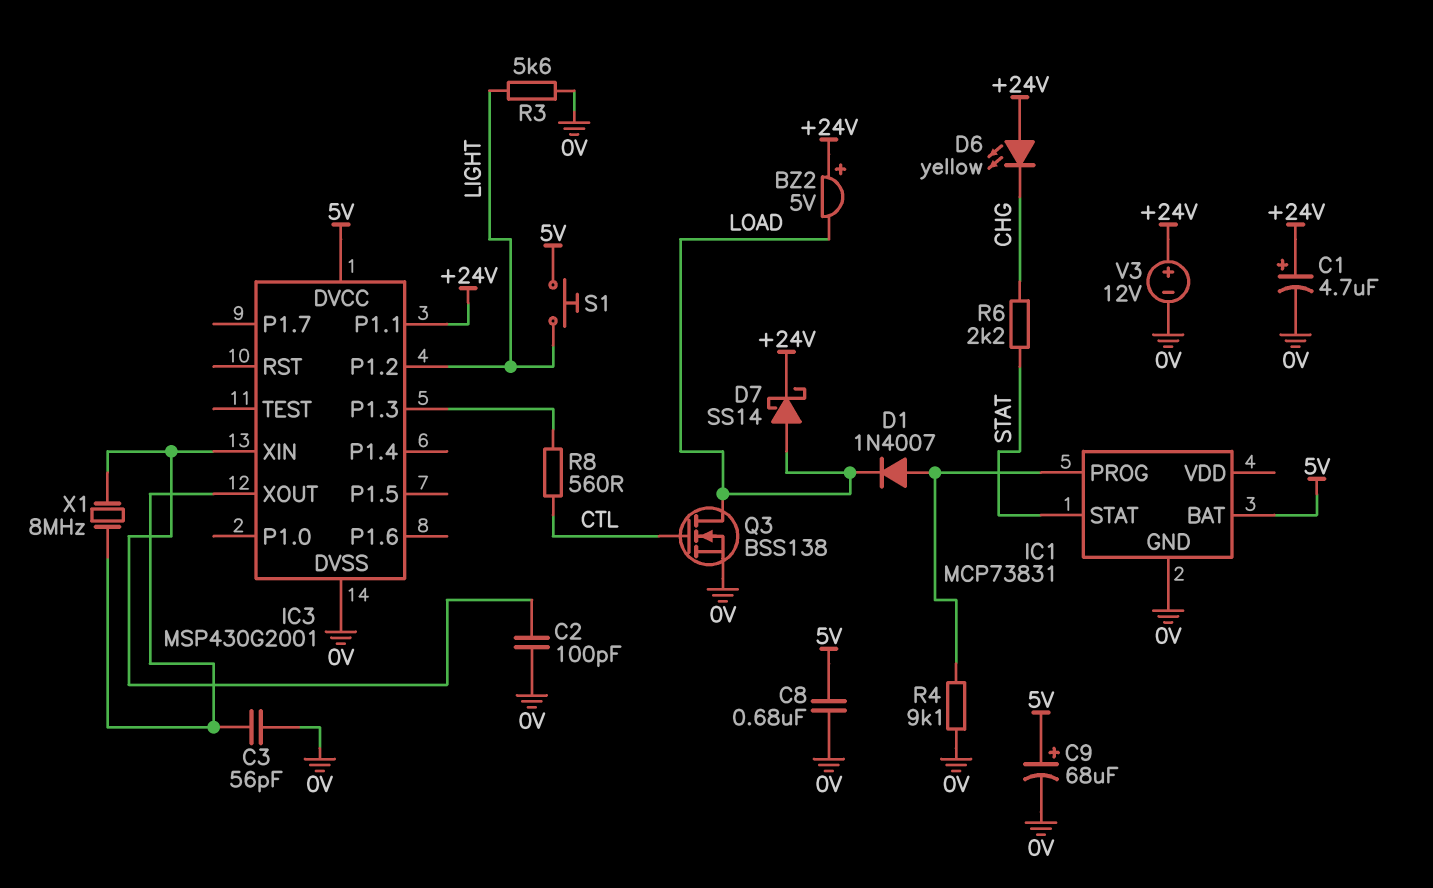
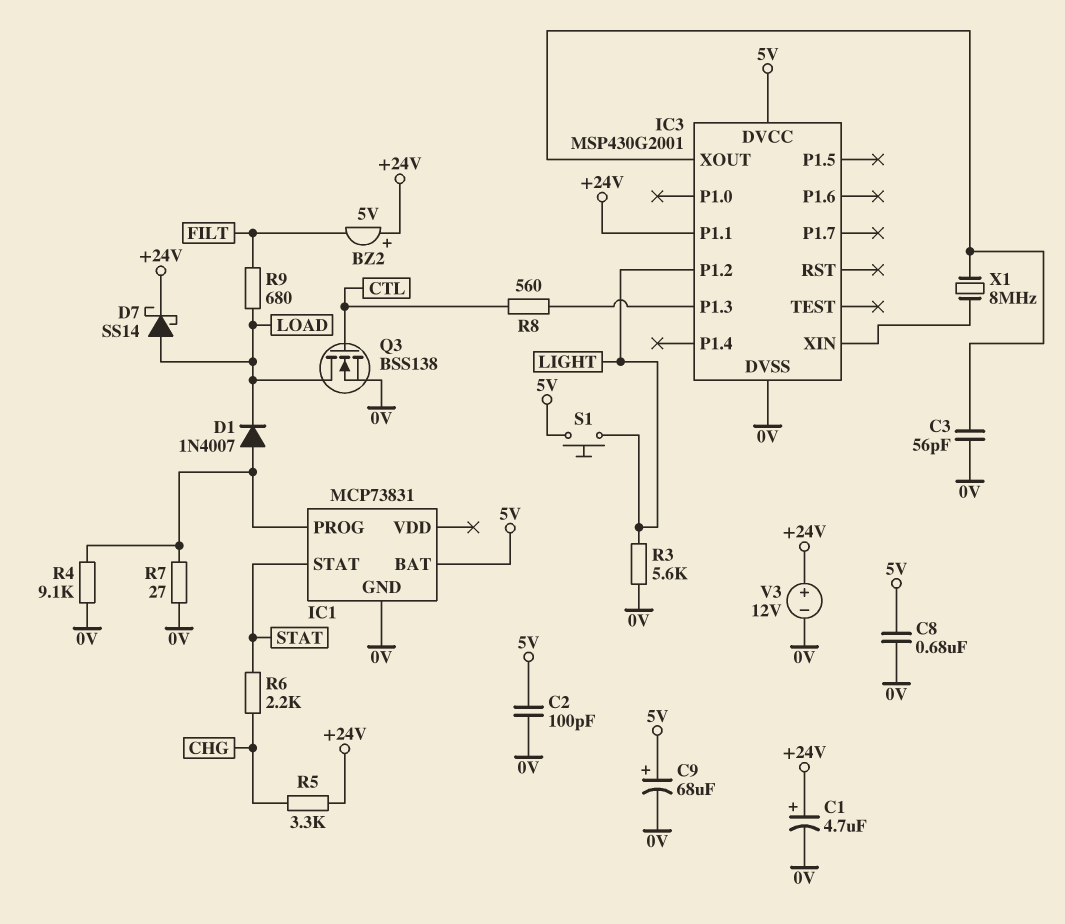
BZ2: buzzer 5V (plus +24V, minus LOAD) -> buzzer 5V (plus +24V, minus FILT)
C2: 100pF (0V, IC3/XIN) -> 100pF (0V, 5V)
D6: LED yellow (A +24V, K CHG) -> none
R5: none -> 3.3k (+24V, CHG)
R7: none -> 27 (0V, IC1/PROG)
R9: none -> 680 (FILT, LOAD)

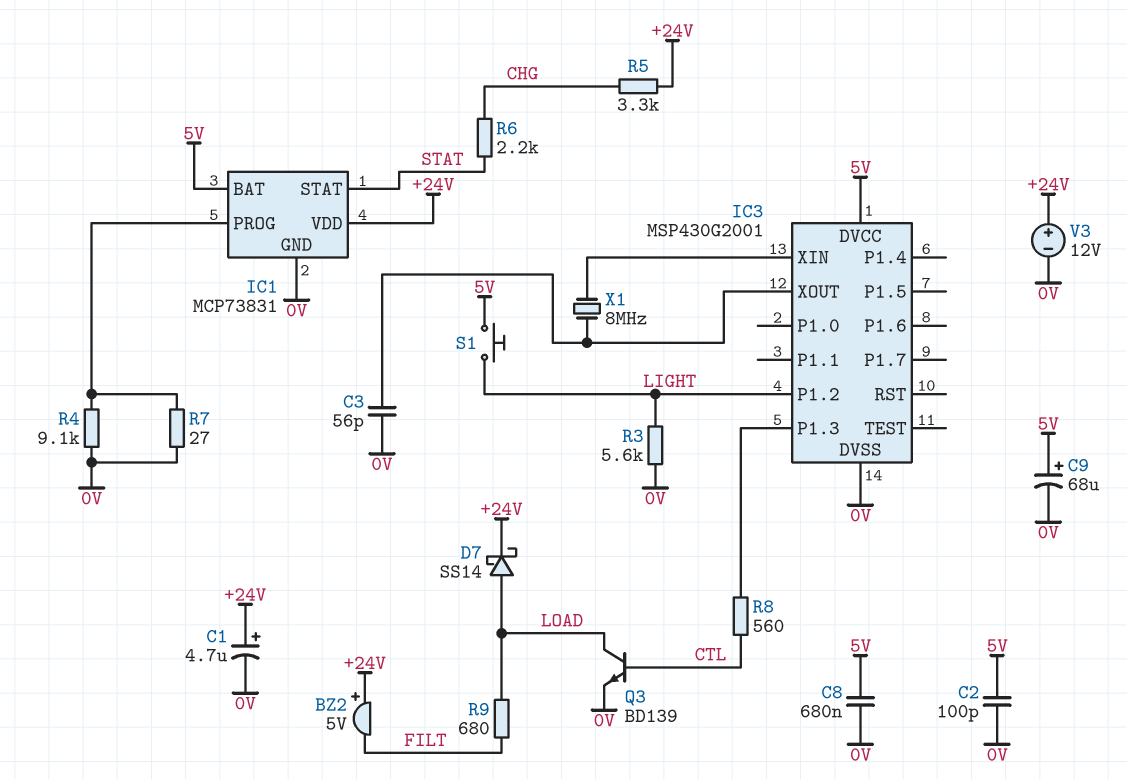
D1: diode 1N4007 (A IC1/PROG, K LOAD) -> none
IC1 pin VDD: none -> +24V
IC3 pin P1.1: +24V -> none
Q3: NMOS BSS138 (G CTL, D LOAD, S 0V) -> NPN BD139 (B CTL, C LOAD, E 0V)

